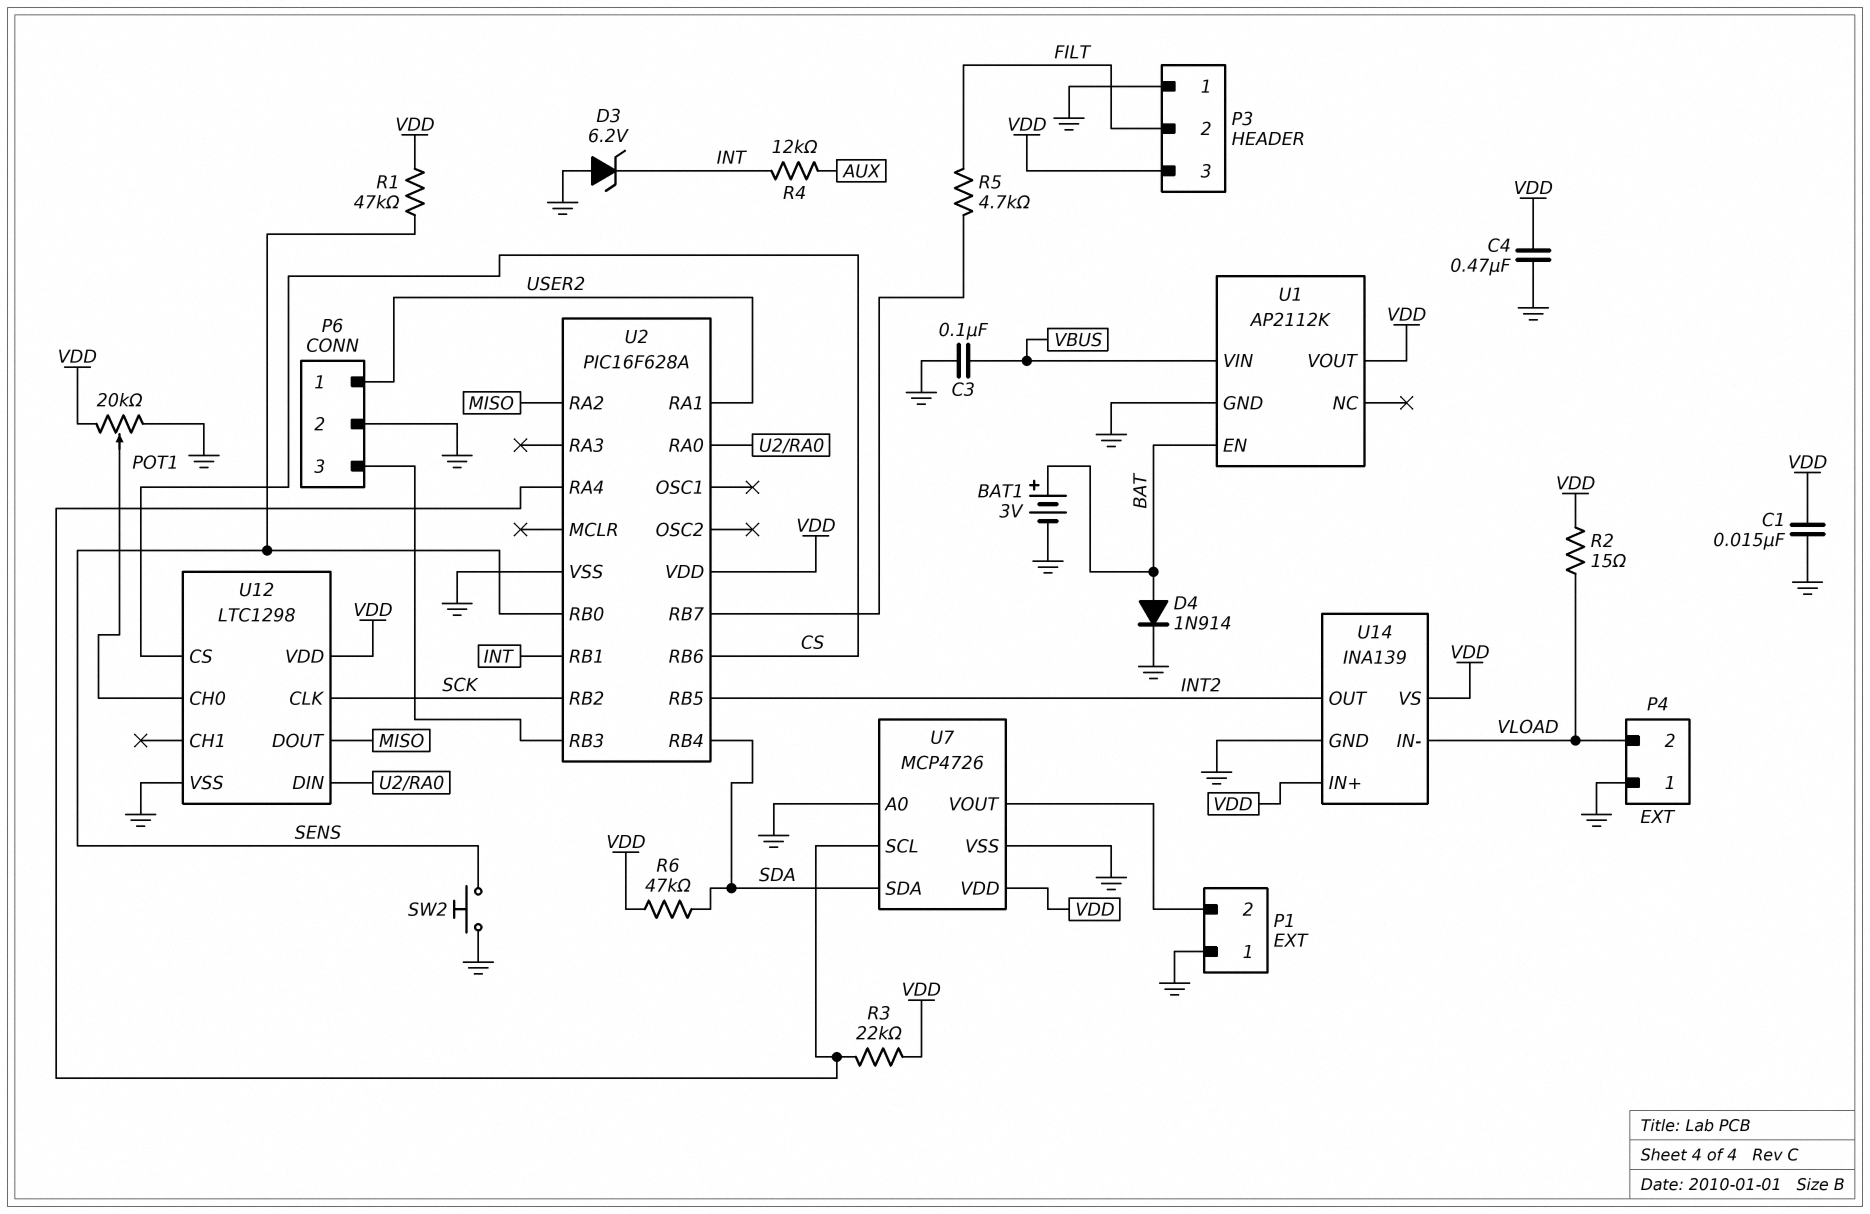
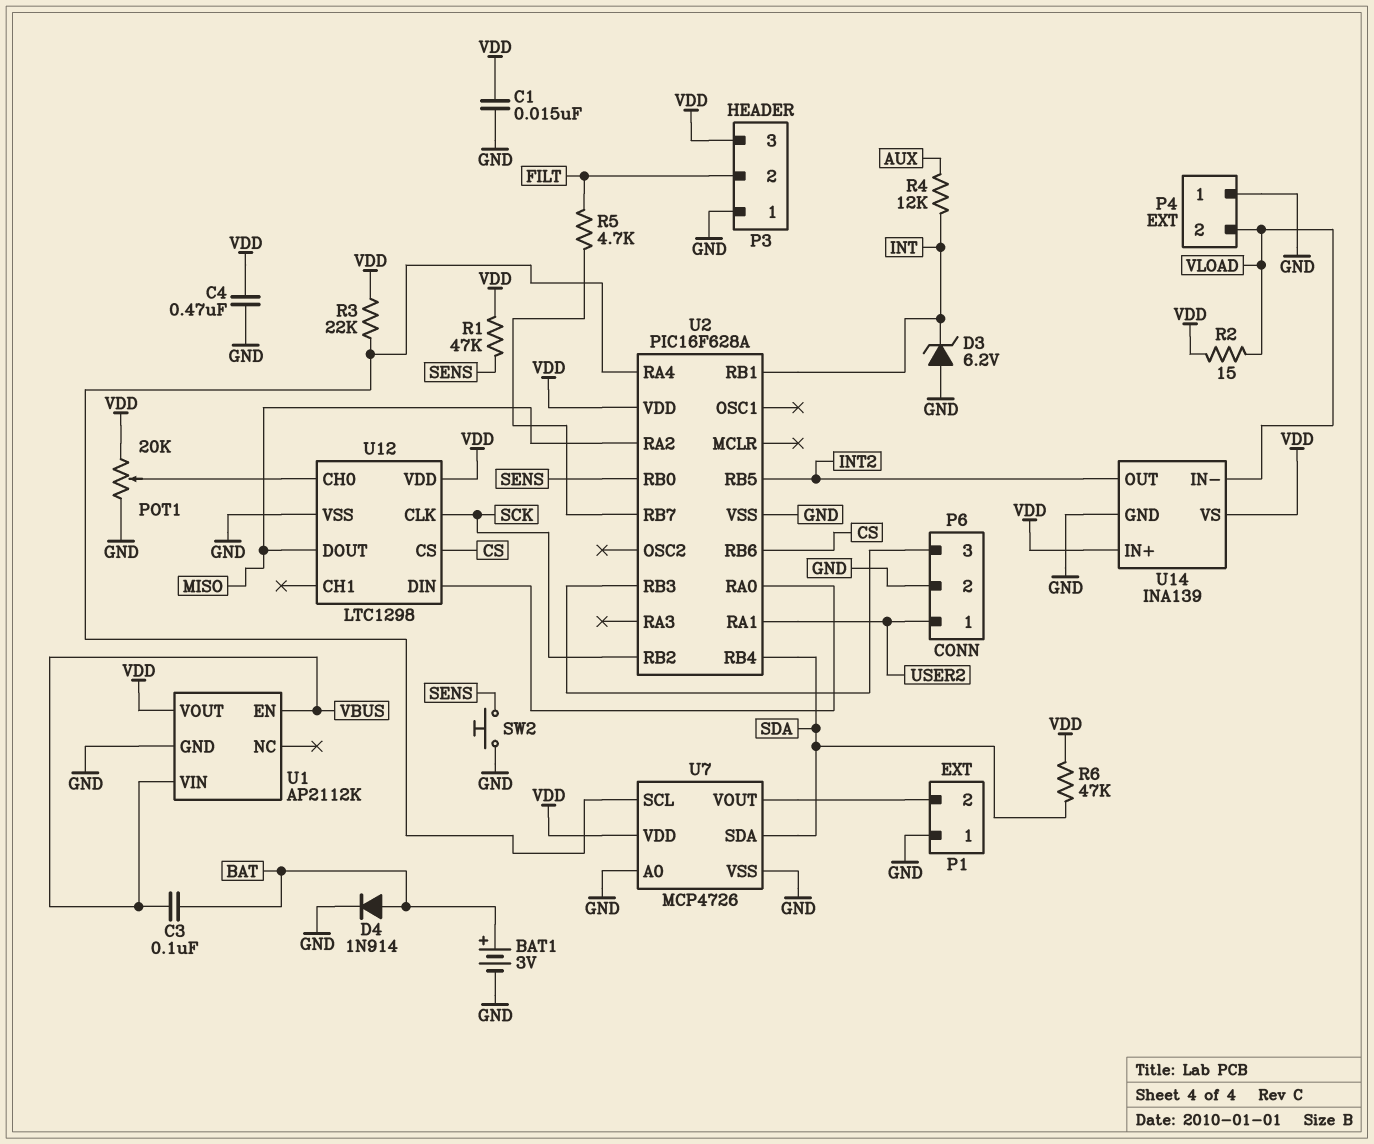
C3: 100nF (GND, VBUS) -> 100nF (BAT, VBUS)
U1 pin EN: BAT -> VBUS

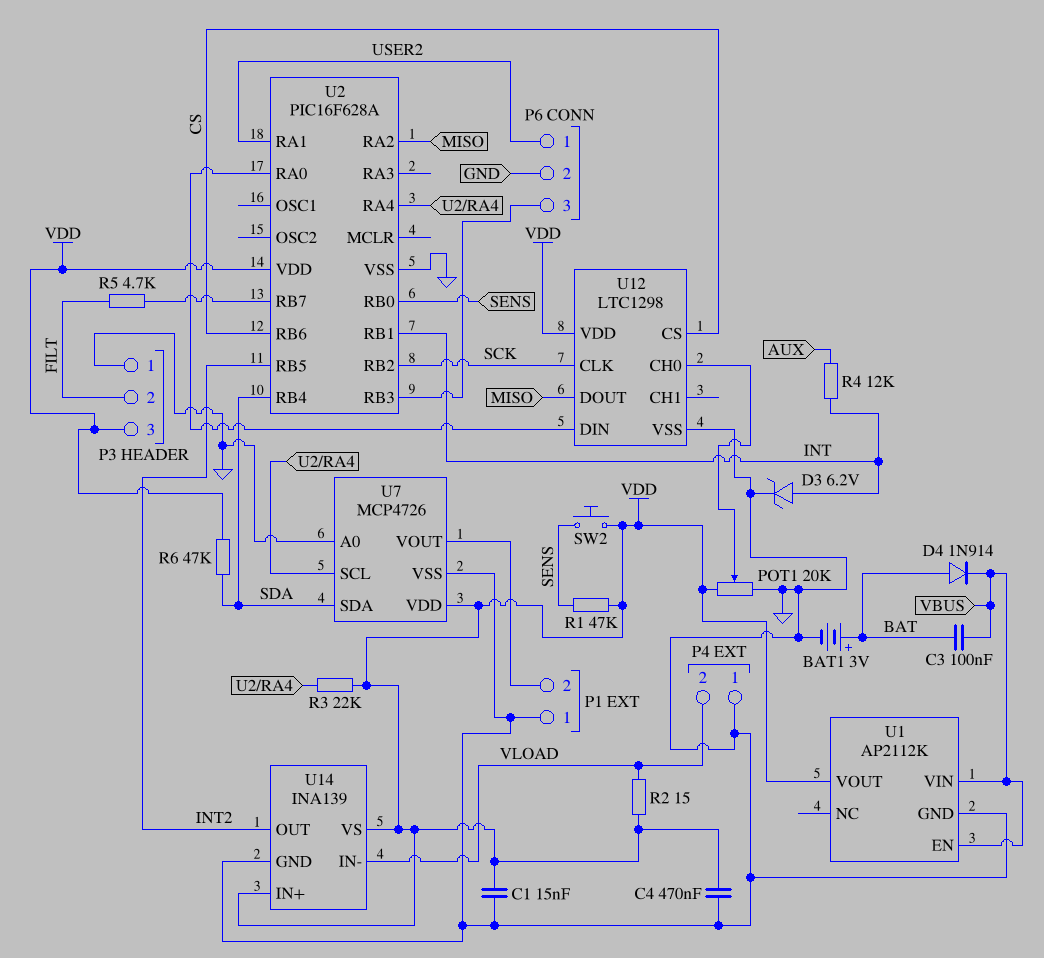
D3: zener 6.2V (A GND, K INT) -> zener 6.2V (A INT, K GND)
D4: diode 1N914 (A BAT, K GND) -> diode 1N914 (A BAT, K VBUS)
SW2: button (GND, SENS) -> button (SENS, VDD)

